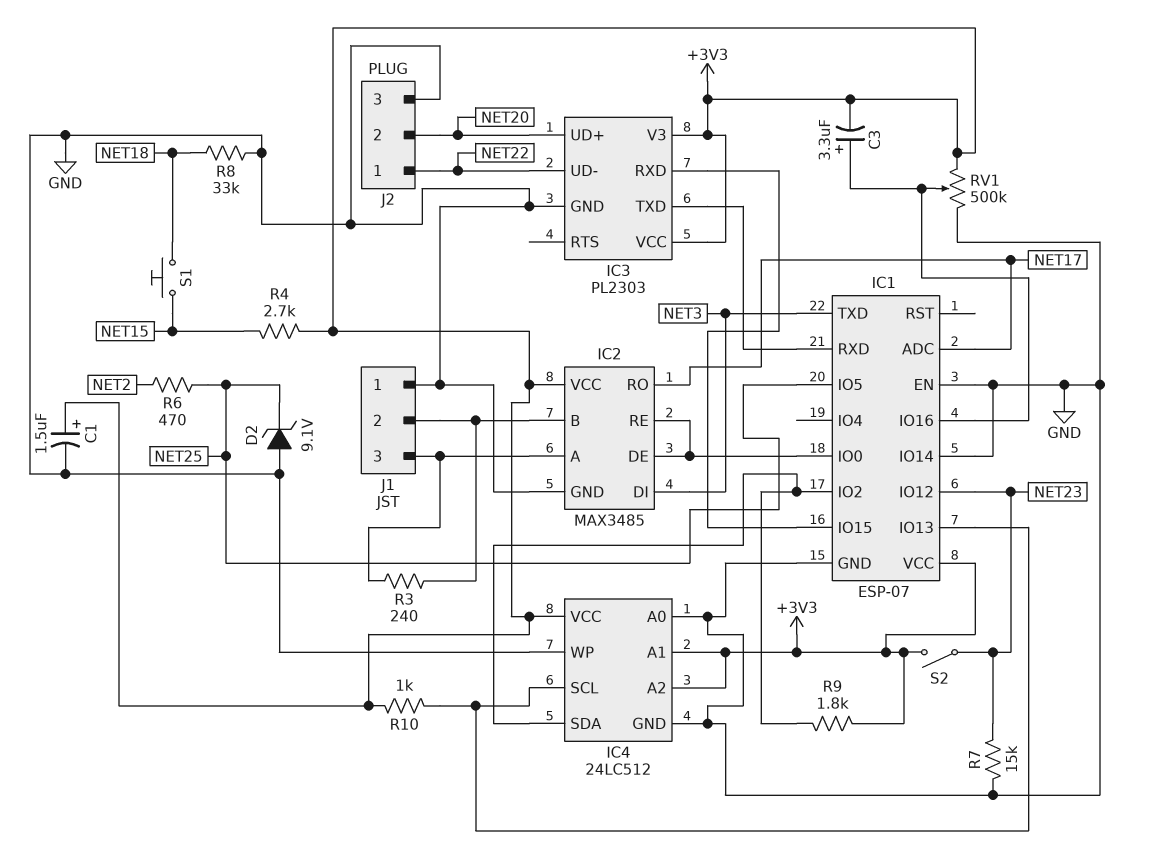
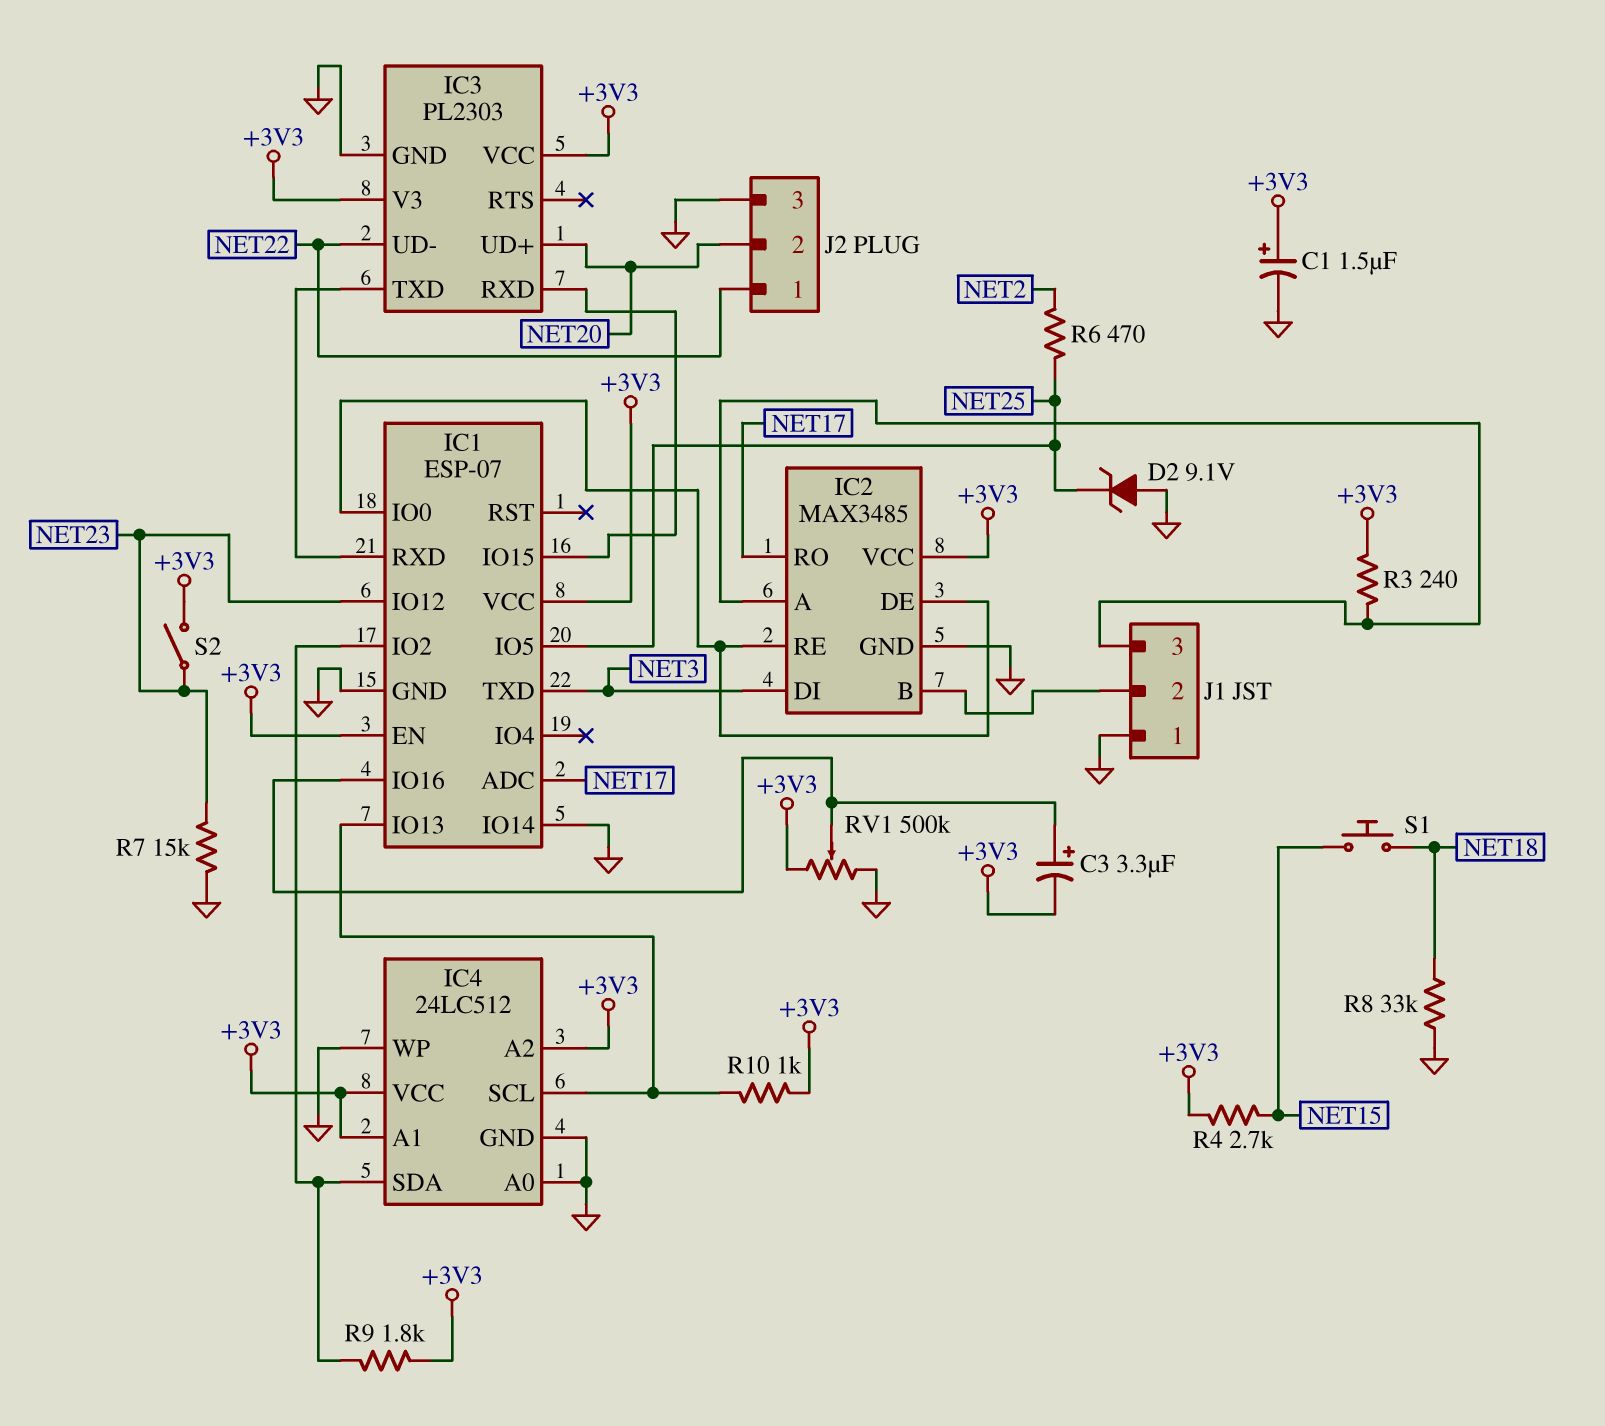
IC1 pin EN: GND -> +3V3
R3: 240 (IC2/A, IC2/B) -> 240 (+3V3, IC2/A)

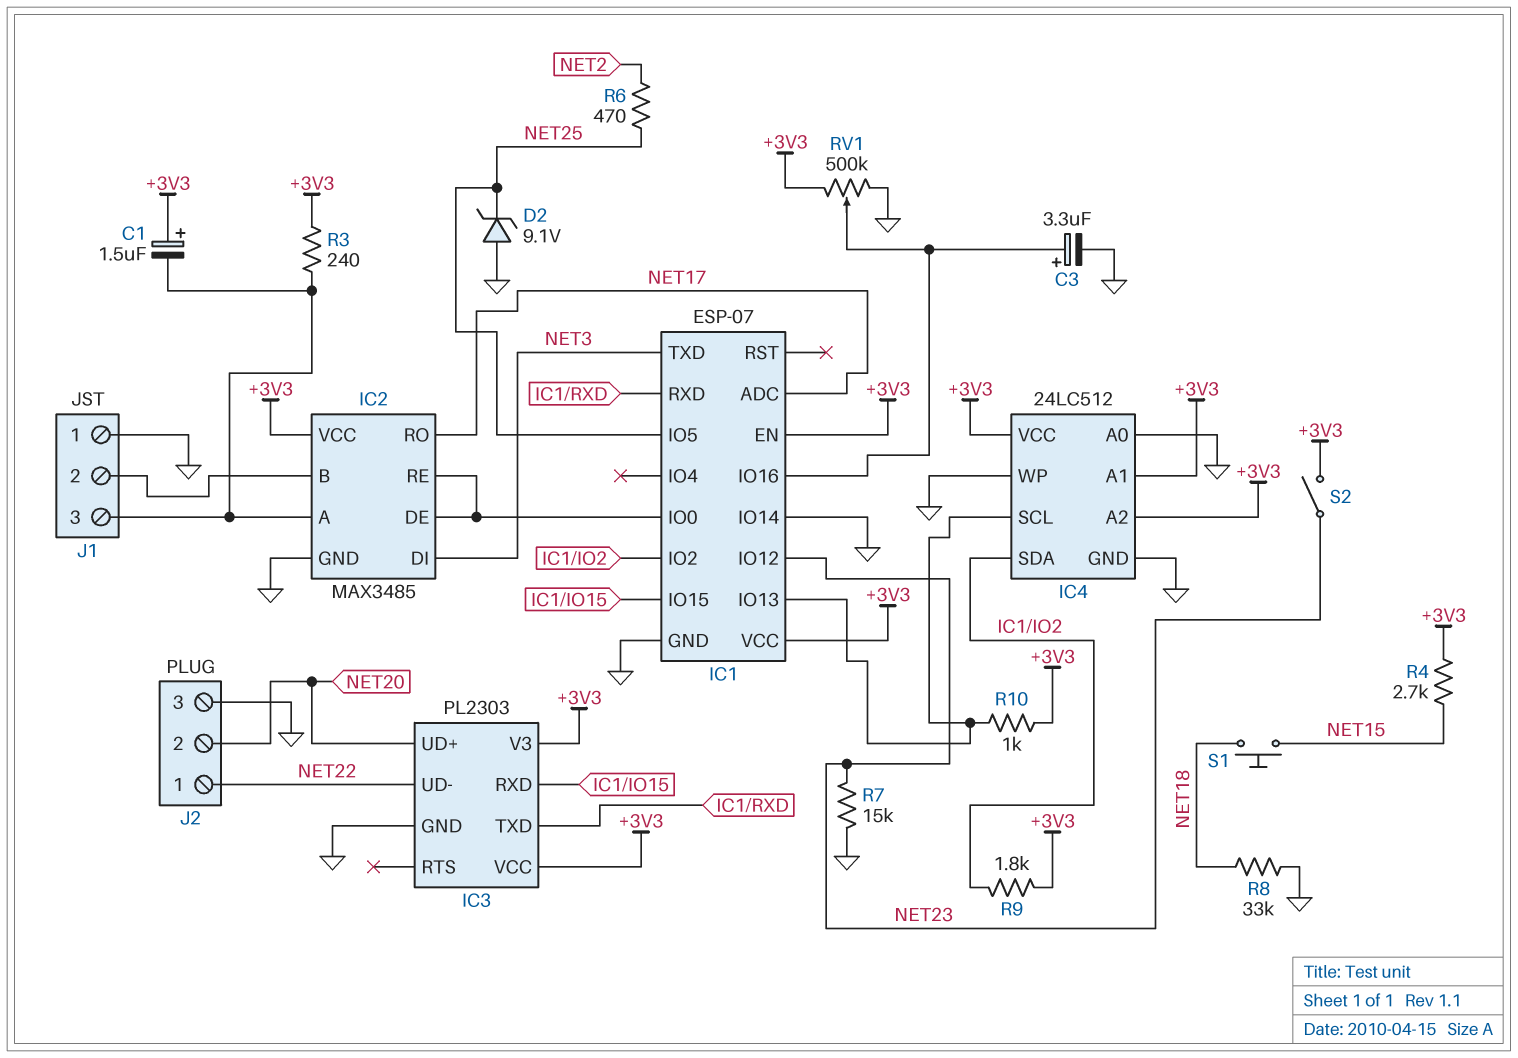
C1: 1.5uF (plus +3V3, minus GND) -> 1.5uF (plus +3V3, minus IC2/A)
C3: 3.3uF (plus IC1/IO16, minus +3V3) -> 3.3uF (plus IC1/IO16, minus GND)

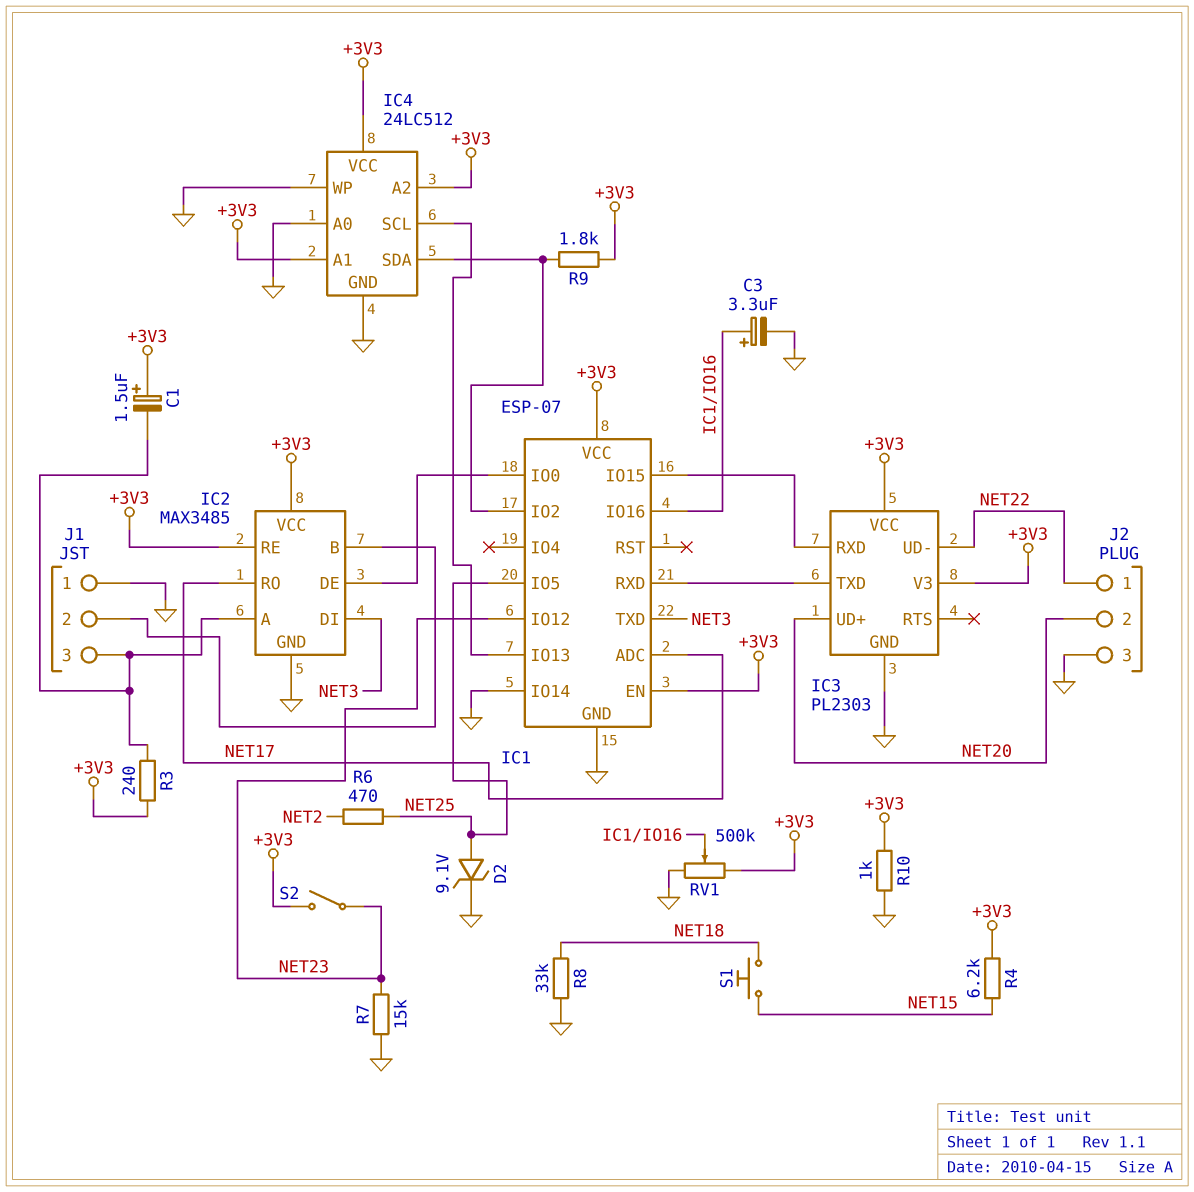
D2: zener 9.1V (A GND, K NET25) -> zener 9.1V (A NET25, K GND)
IC2 pin RE: IC1/IO0 -> +3V3
R4: 2.7k (+3V3, NET15) -> 6.2k (+3V3, NET15)
R10: 1k (+3V3, IC1/IO13) -> 1k (+3V3, GND)

